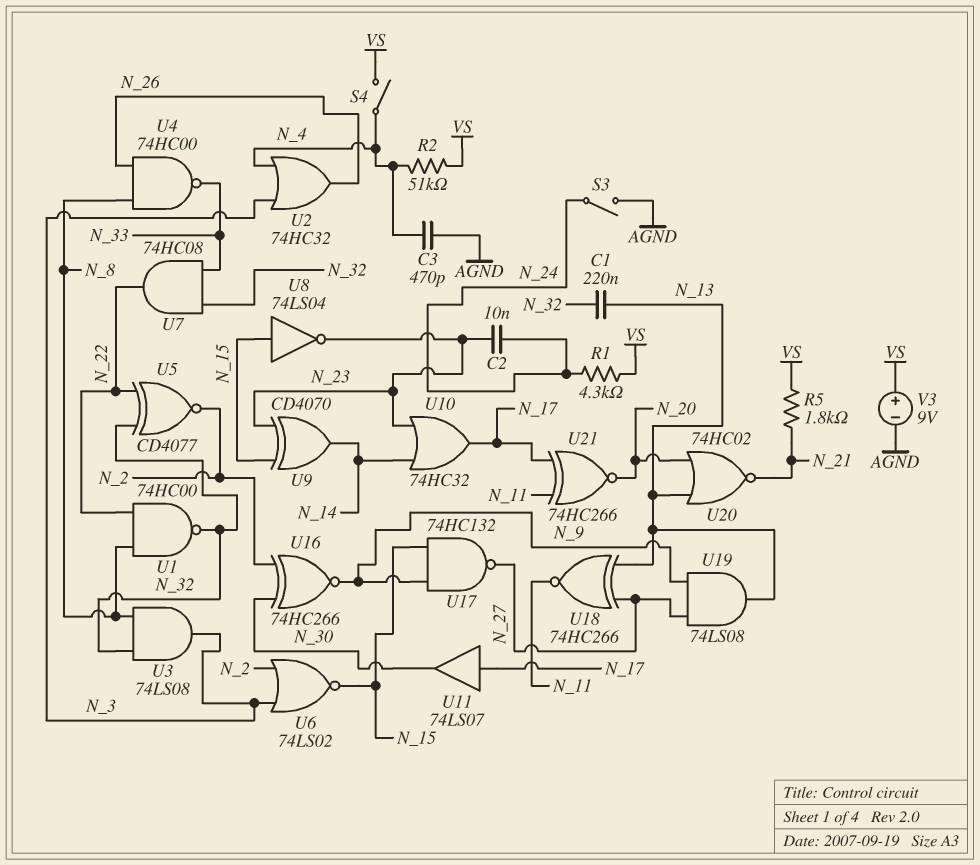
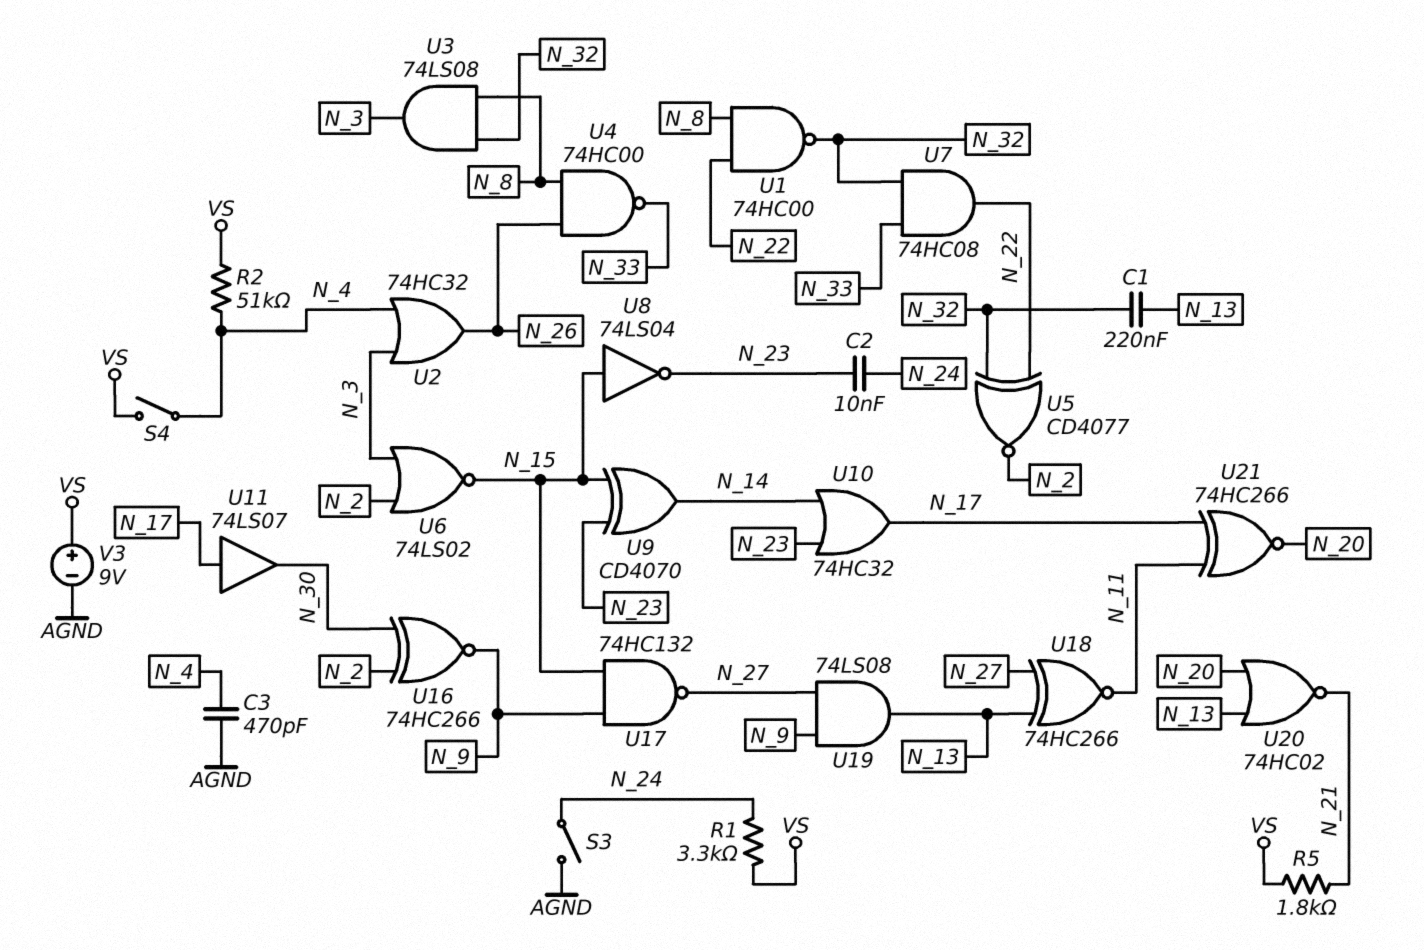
R1: 4.3k (N_24, VS) -> 3.3k (N_24, VS)

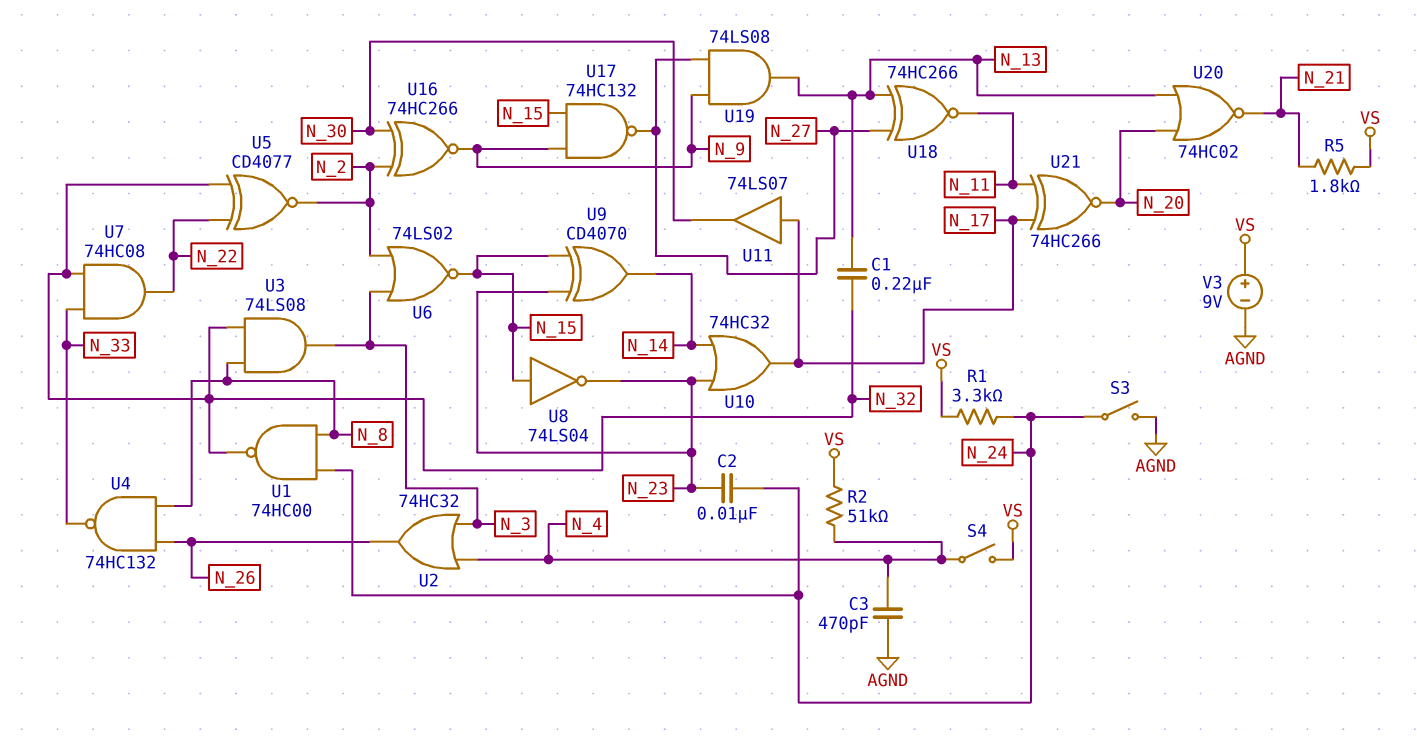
U1: NAND 74HC00 (in N_8, in N_22, out N_32) -> NAND 74HC00 (in N_8, in N_24, out N_32)
U4: NAND 74HC00 (in N_8, in N_26, out N_33) -> NAND 74HC132 (in N_8, in N_26, out N_33)

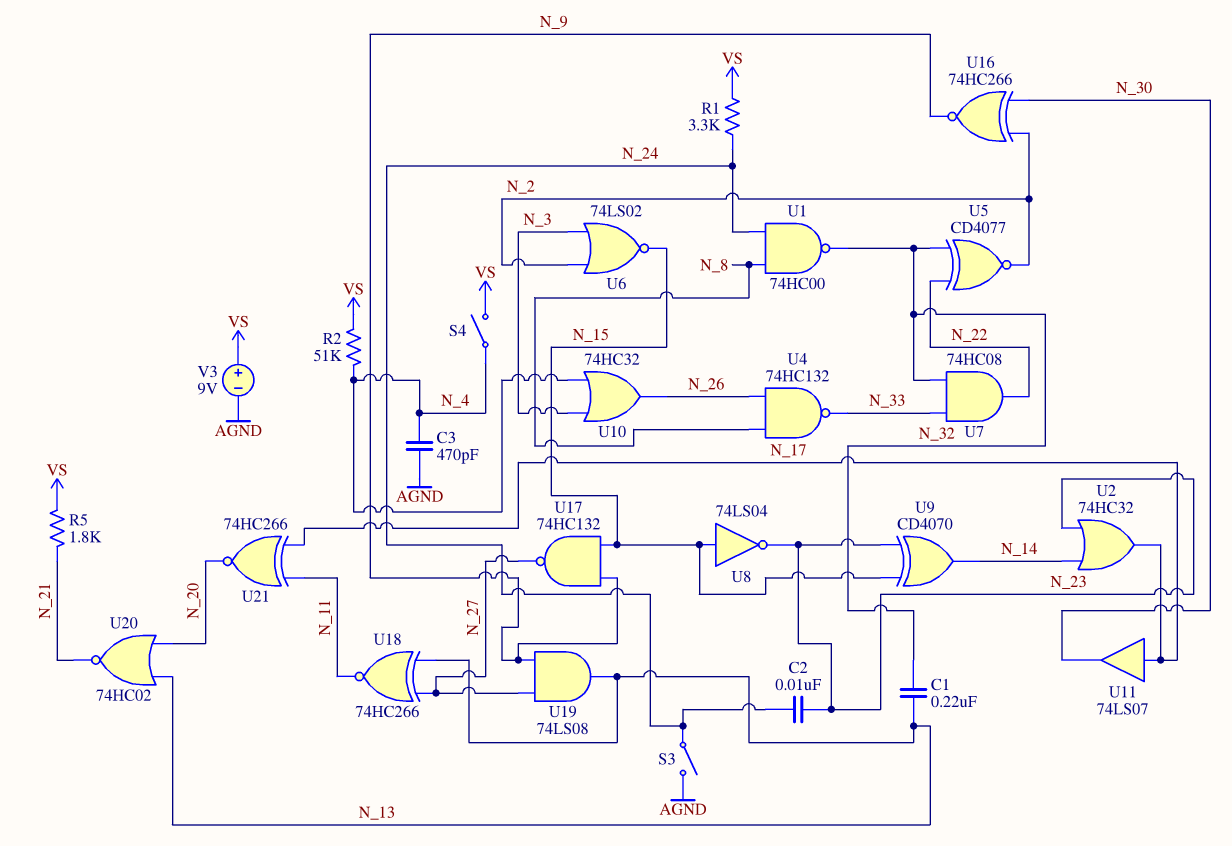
U2: OR 74HC32 (in N_3, in N_4, out N_26) -> OR 74HC32 (in N_14, in N_23, out N_17)
U3: AND 74LS08 (in N_8, in N_32, out N_3) -> none
U10: OR 74HC32 (in N_14, in N_23, out N_17) -> OR 74HC32 (in N_3, in N_4, out N_26)

